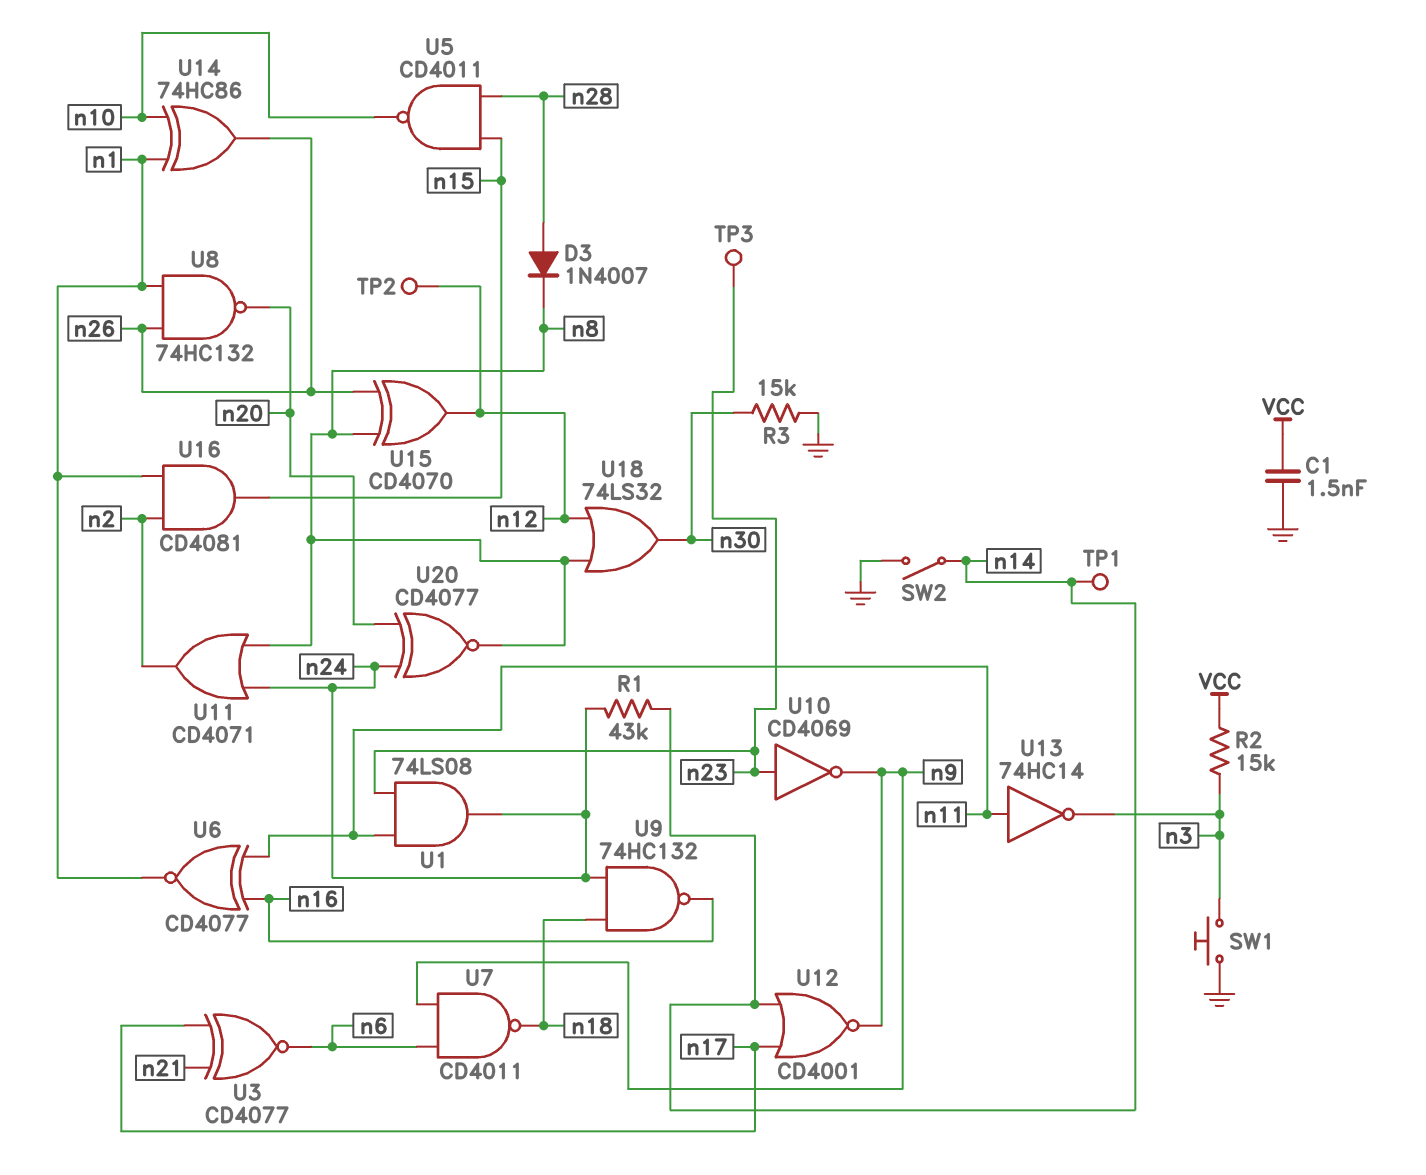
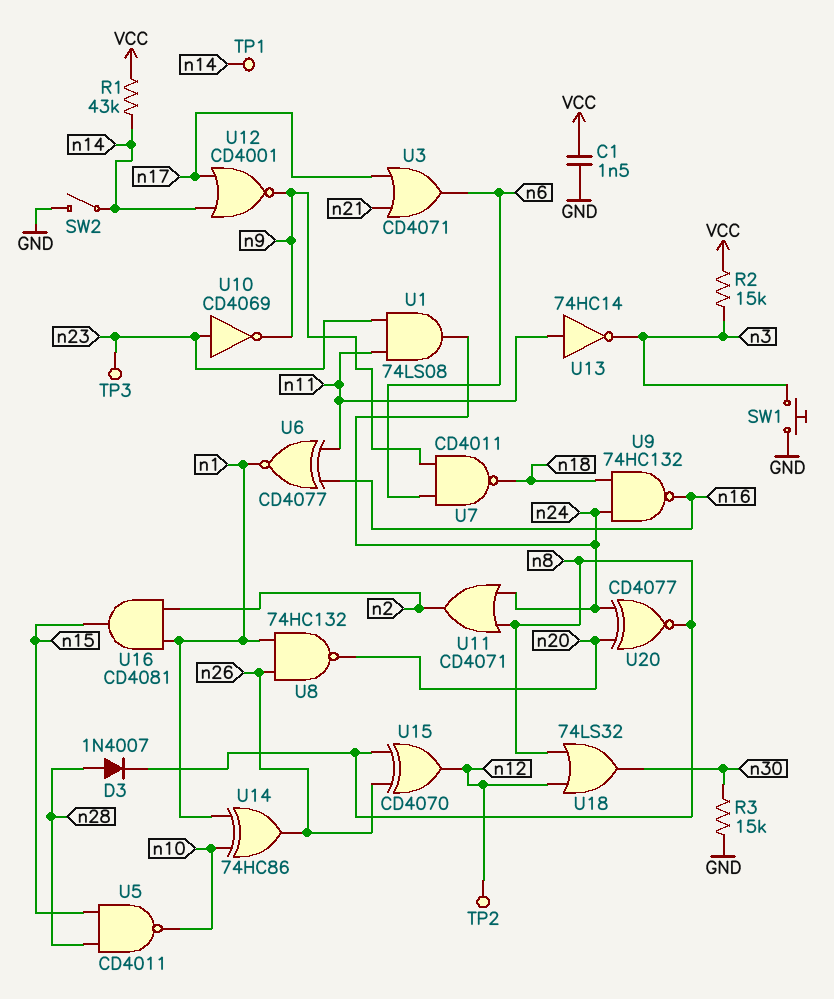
R1: 43k (n14, n24) -> 43k (VCC, n14)
U3: XNOR CD4077 (in n17, in n21, out n6) -> OR CD4071 (in n17, in n21, out n6)

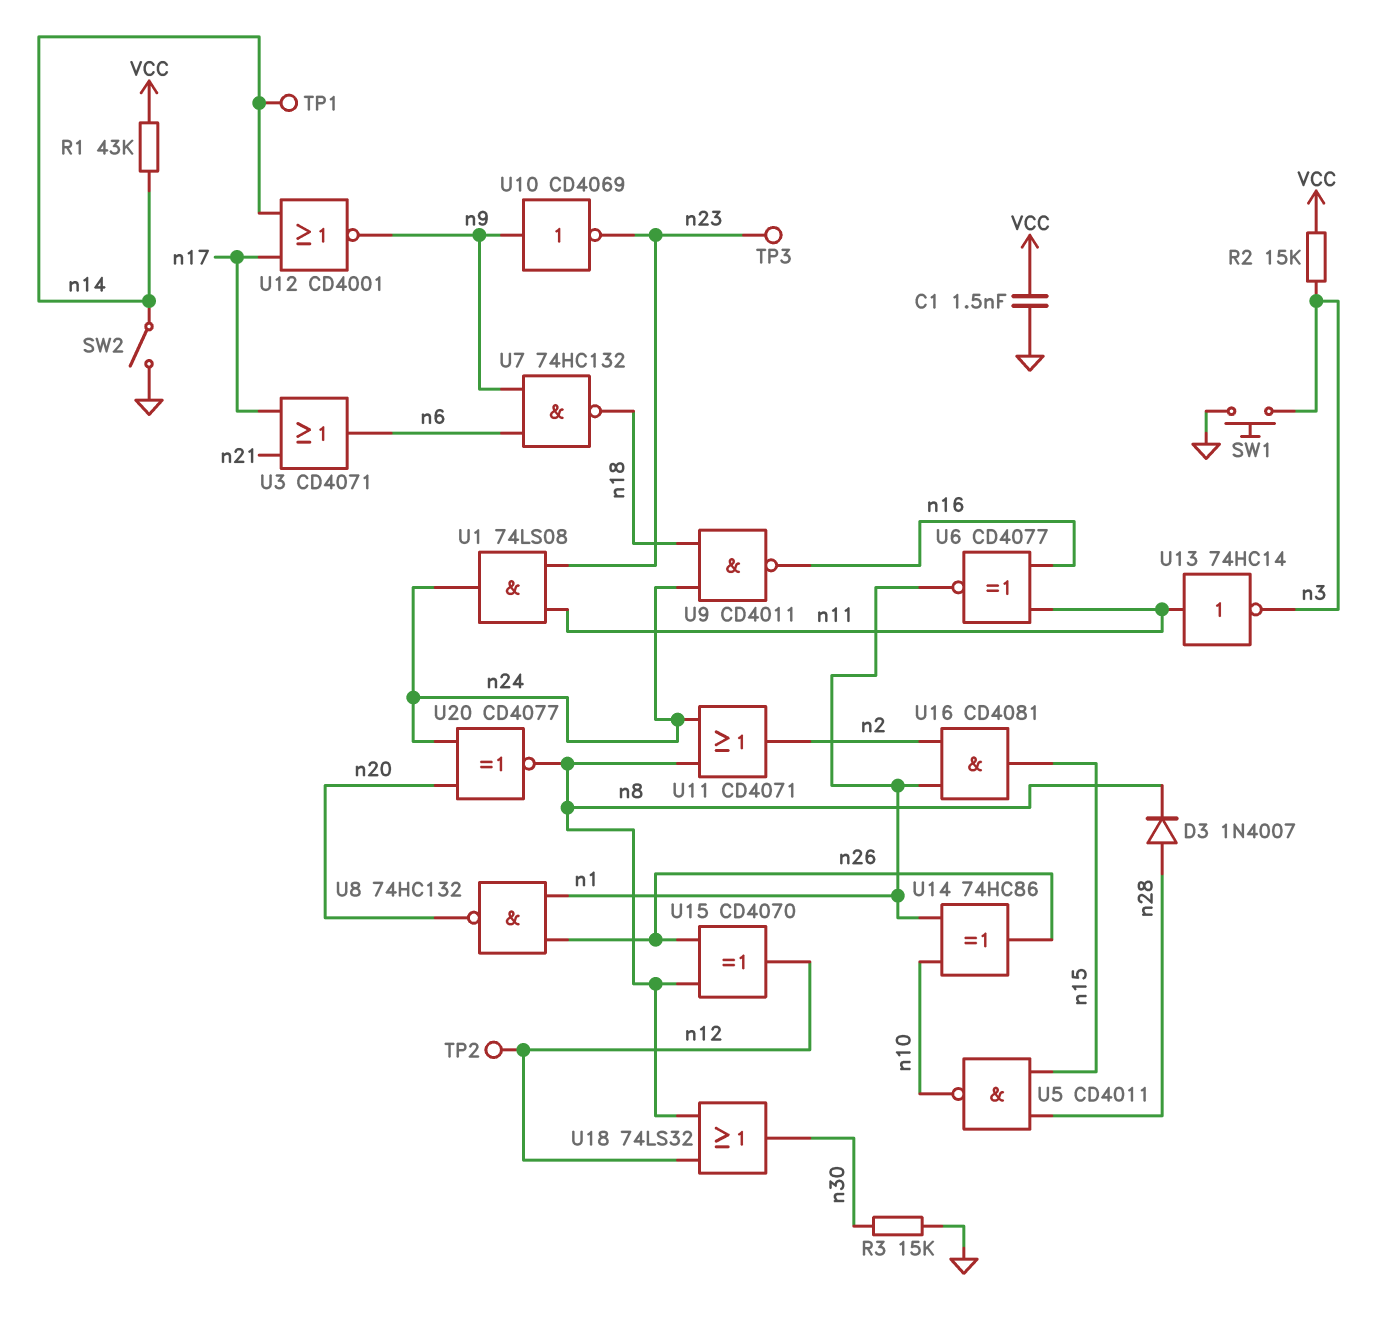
U7: NAND CD4011 (in n6, in n9, out n18) -> NAND 74HC132 (in n6, in n9, out n18)
U9: NAND 74HC132 (in n18, in n24, out n16) -> NAND CD4011 (in n18, in n24, out n16)
U10: NOT CD4069 (in n23, out n9) -> NOT CD4069 (in n9, out n23)

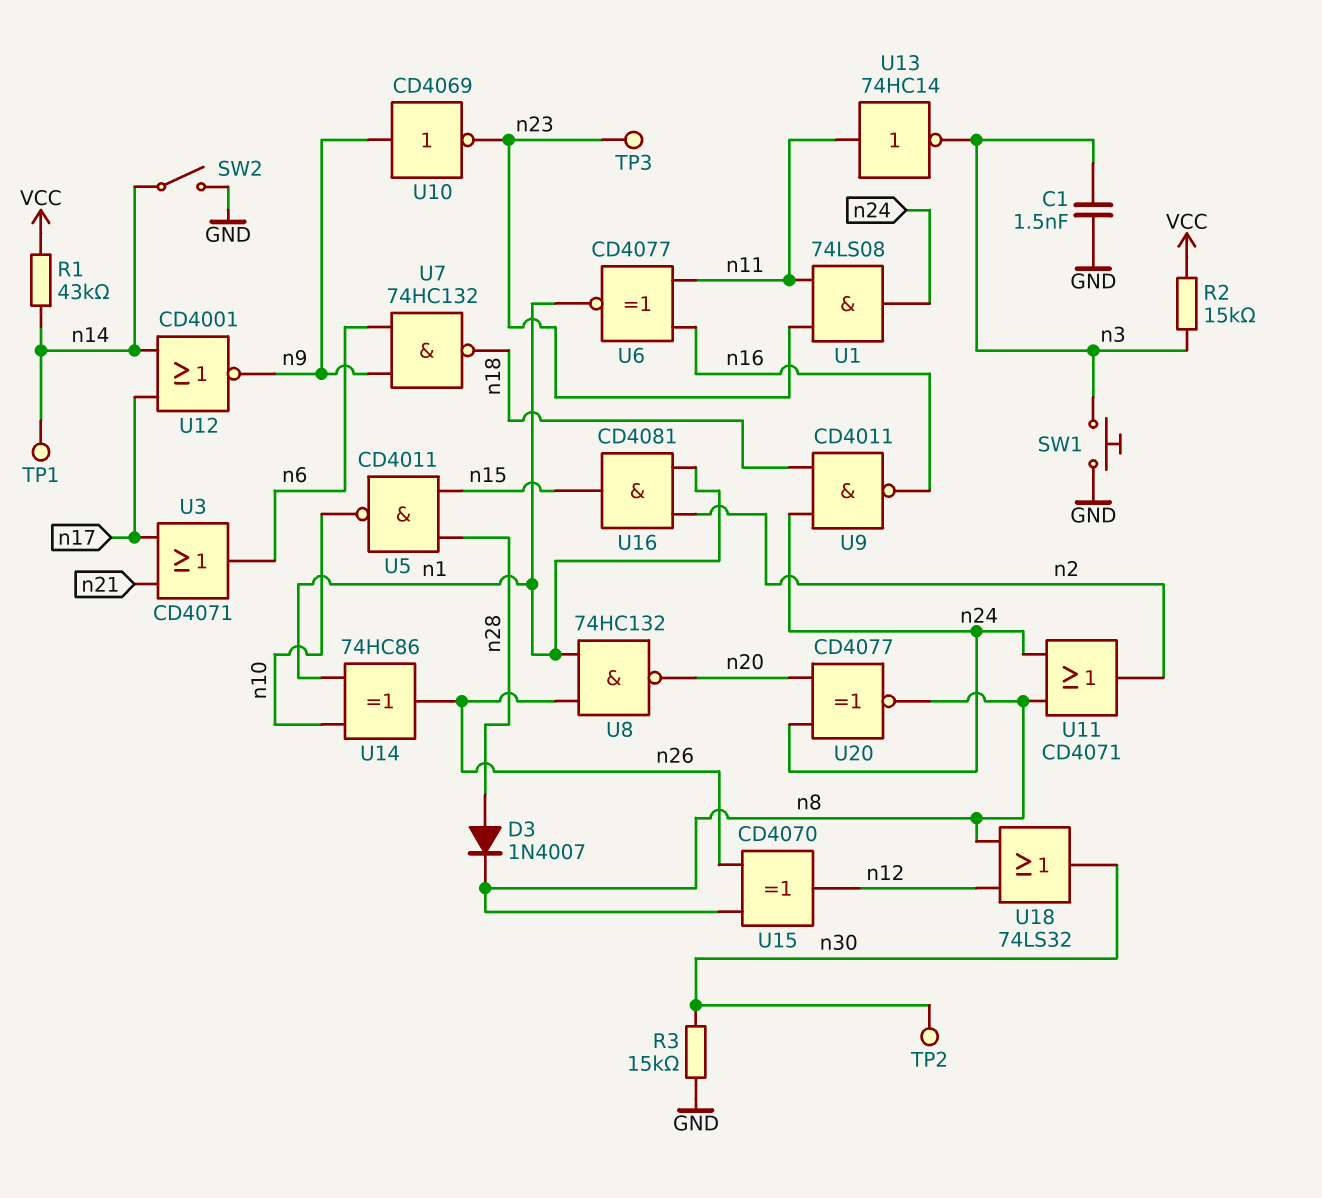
C1: 1.5nF (GND, VCC) -> 1.5nF (GND, n3)
TP2: test point (n12) -> test point (n30)

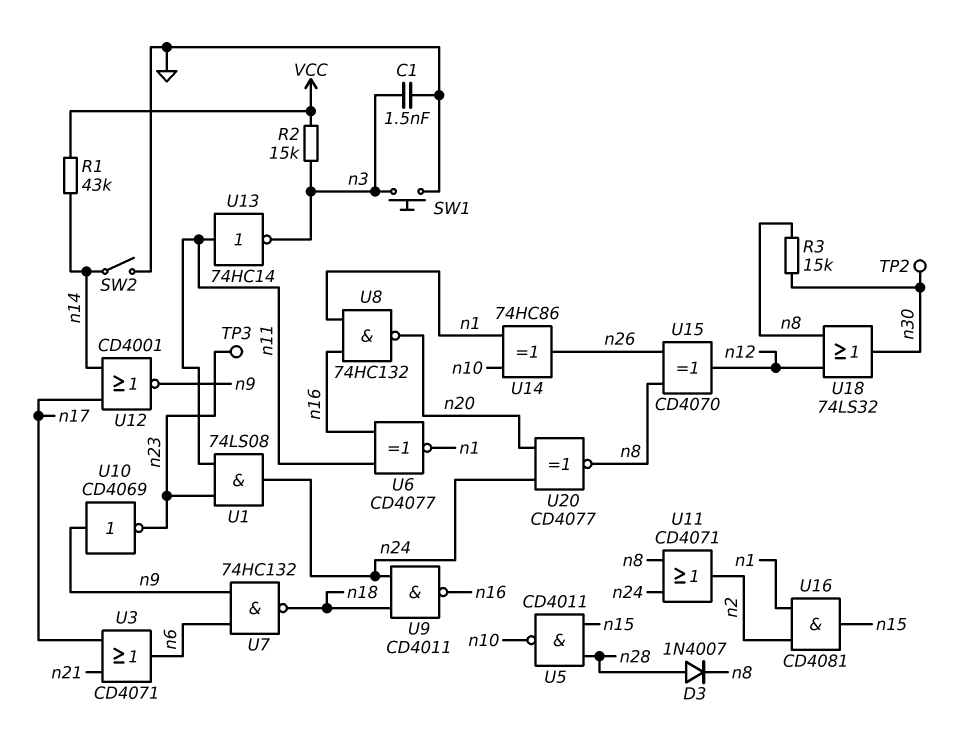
R3: 15k (GND, n30) -> 15k (n8, n30)
TP1: test point (n14) -> none
U8: NAND 74HC132 (in n1, in n26, out n20) -> NAND 74HC132 (in n1, in n16, out n20)

